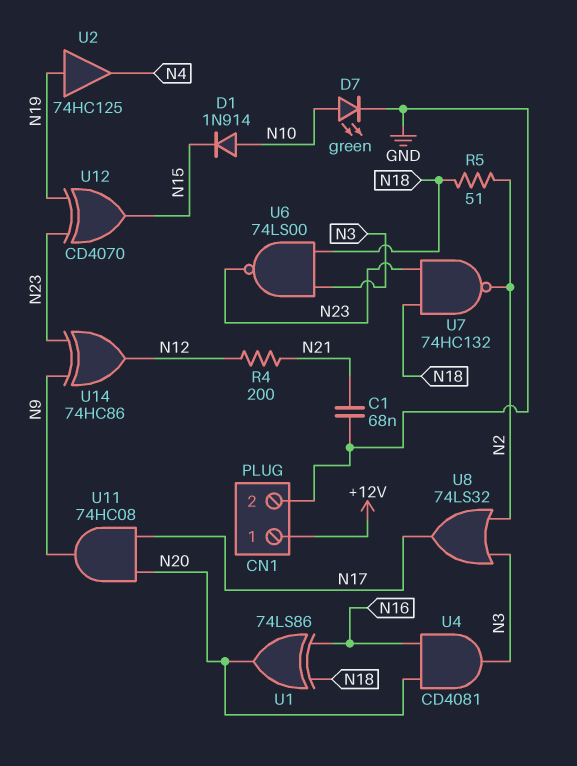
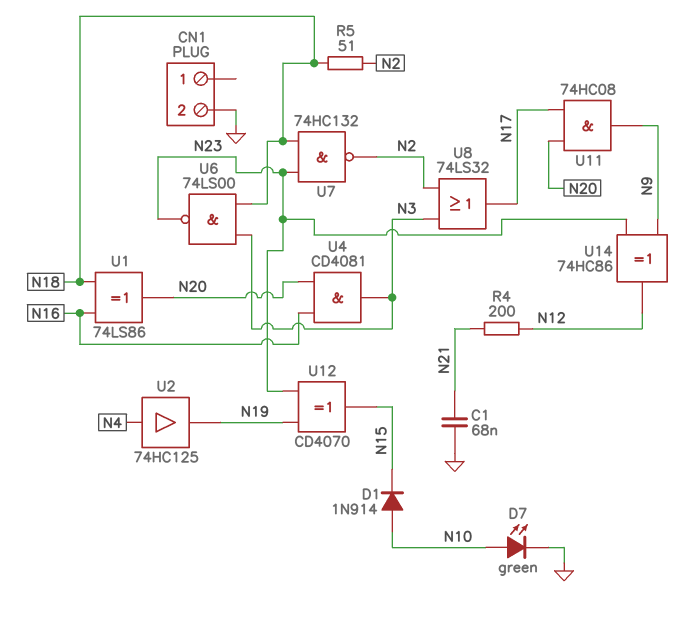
CN1 pin 1: +12V -> none
U2: buffer 74HC125 (in N19, out N4) -> buffer 74HC125 (in N4, out N19)

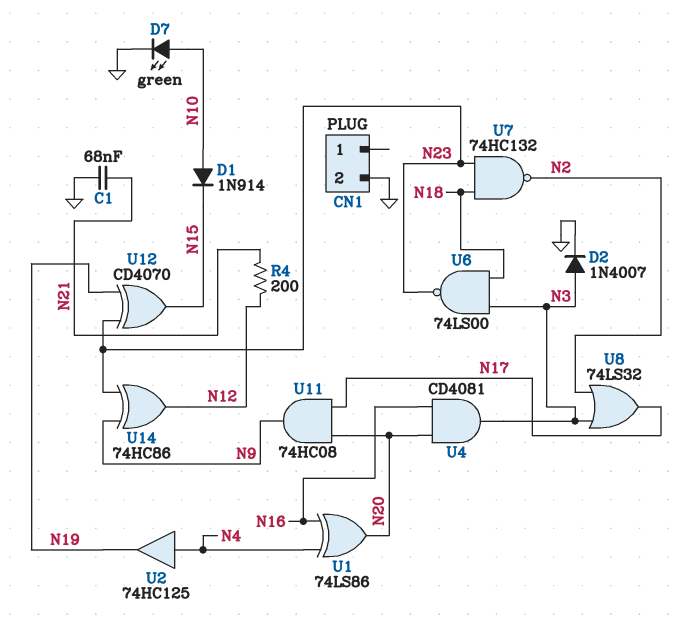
D2: none -> diode 1N4007 (A N3, K GND)
R5: 51 (N2, N18) -> none
U1: XOR 74LS86 (in N16, in N18, out N20) -> XOR 74LS86 (in N4, in N16, out N20)

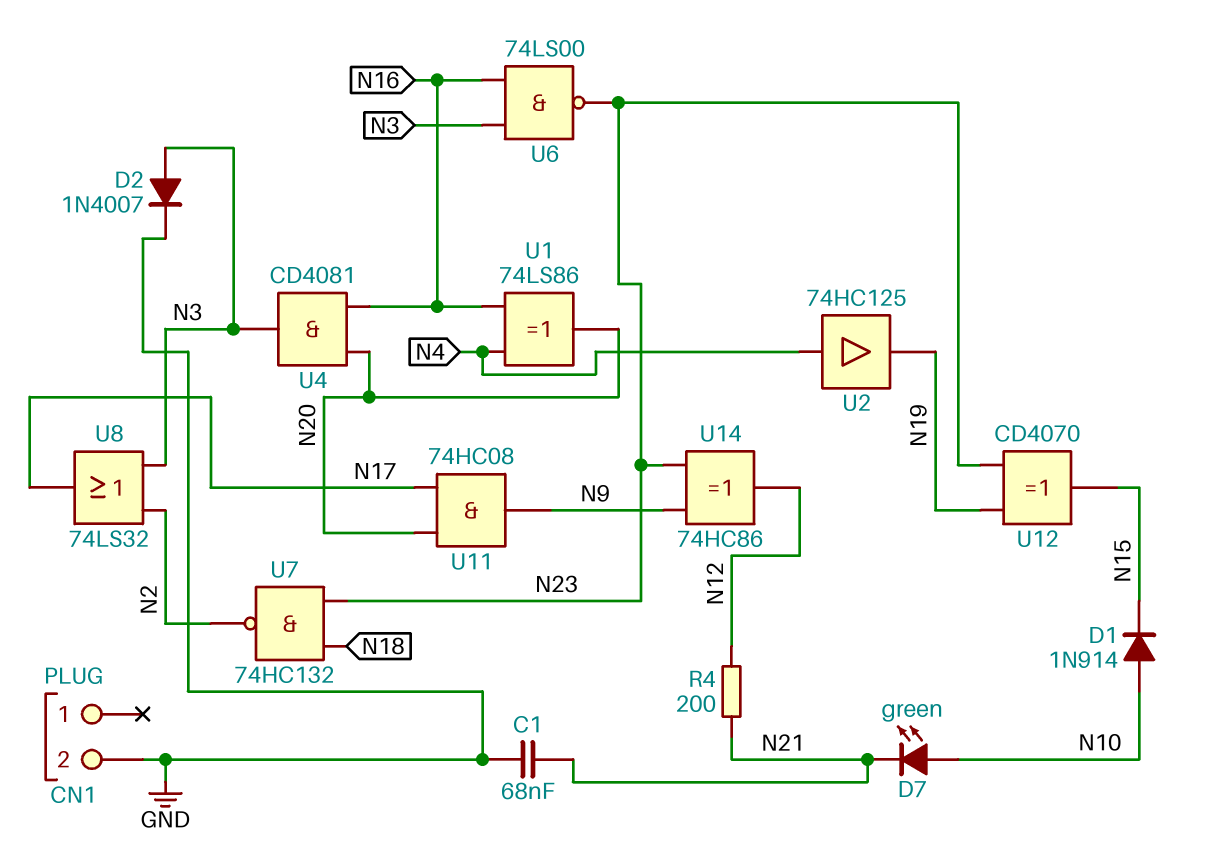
D7: LED green (A N10, K GND) -> LED green (A N10, K N21)
U6: NAND 74LS00 (in N3, in N18, out N23) -> NAND 74LS00 (in N3, in N16, out N23)

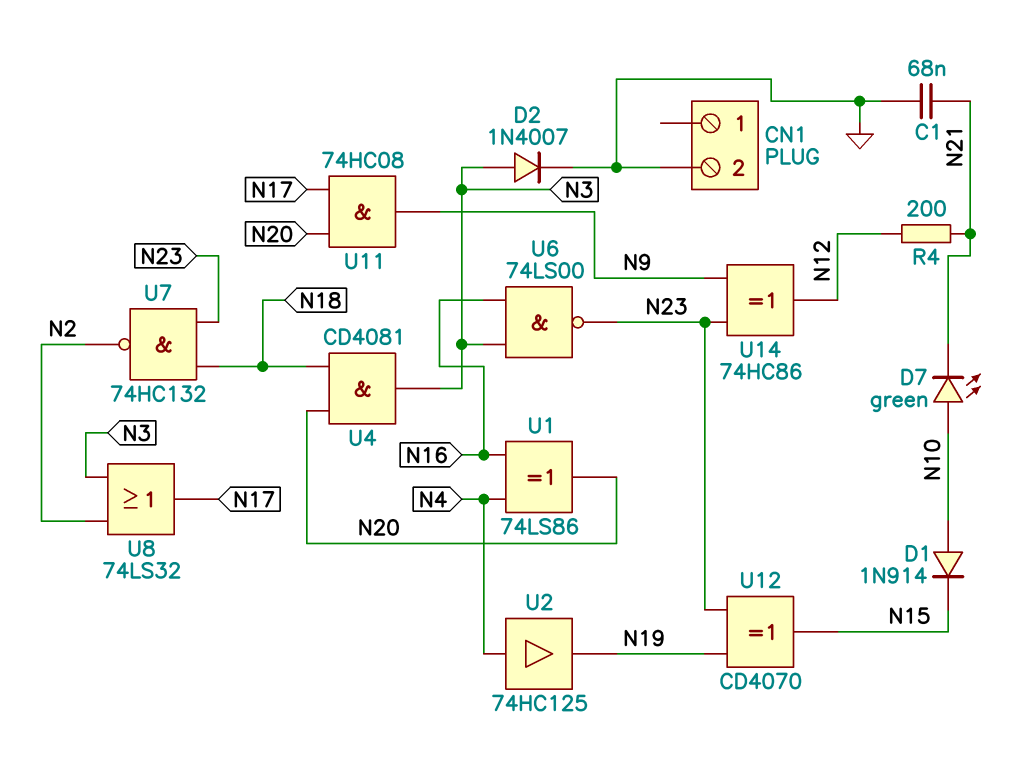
U4: AND CD4081 (in N16, in N20, out N3) -> AND CD4081 (in N18, in N20, out N3)

